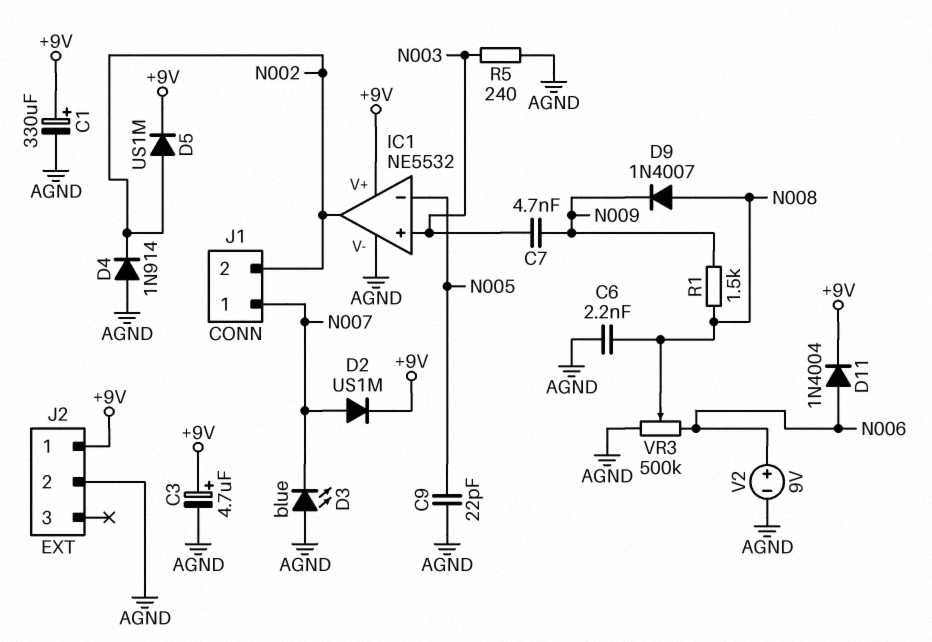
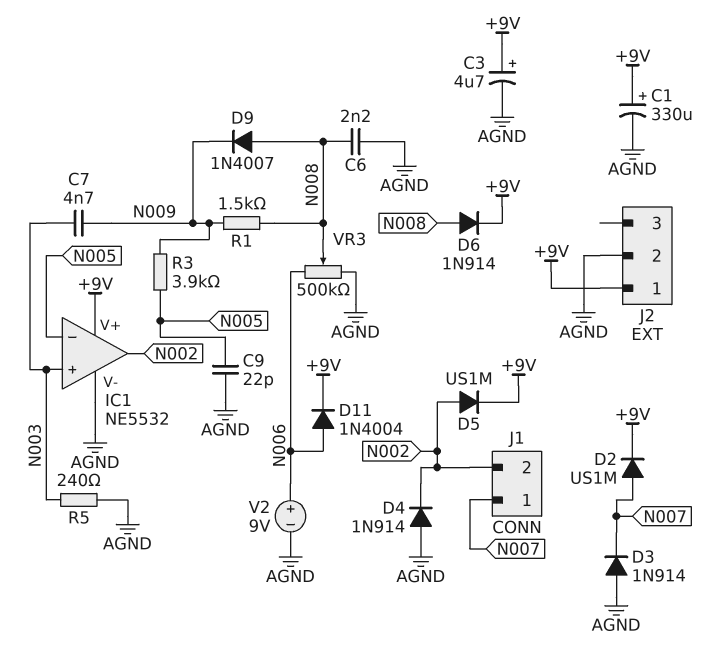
D3: LED blue (A AGND, K N007) -> diode 1N914 (A AGND, K N007)
D6: none -> diode 1N914 (A N008, K +9V)
R3: none -> 3.9k (N005, N009)

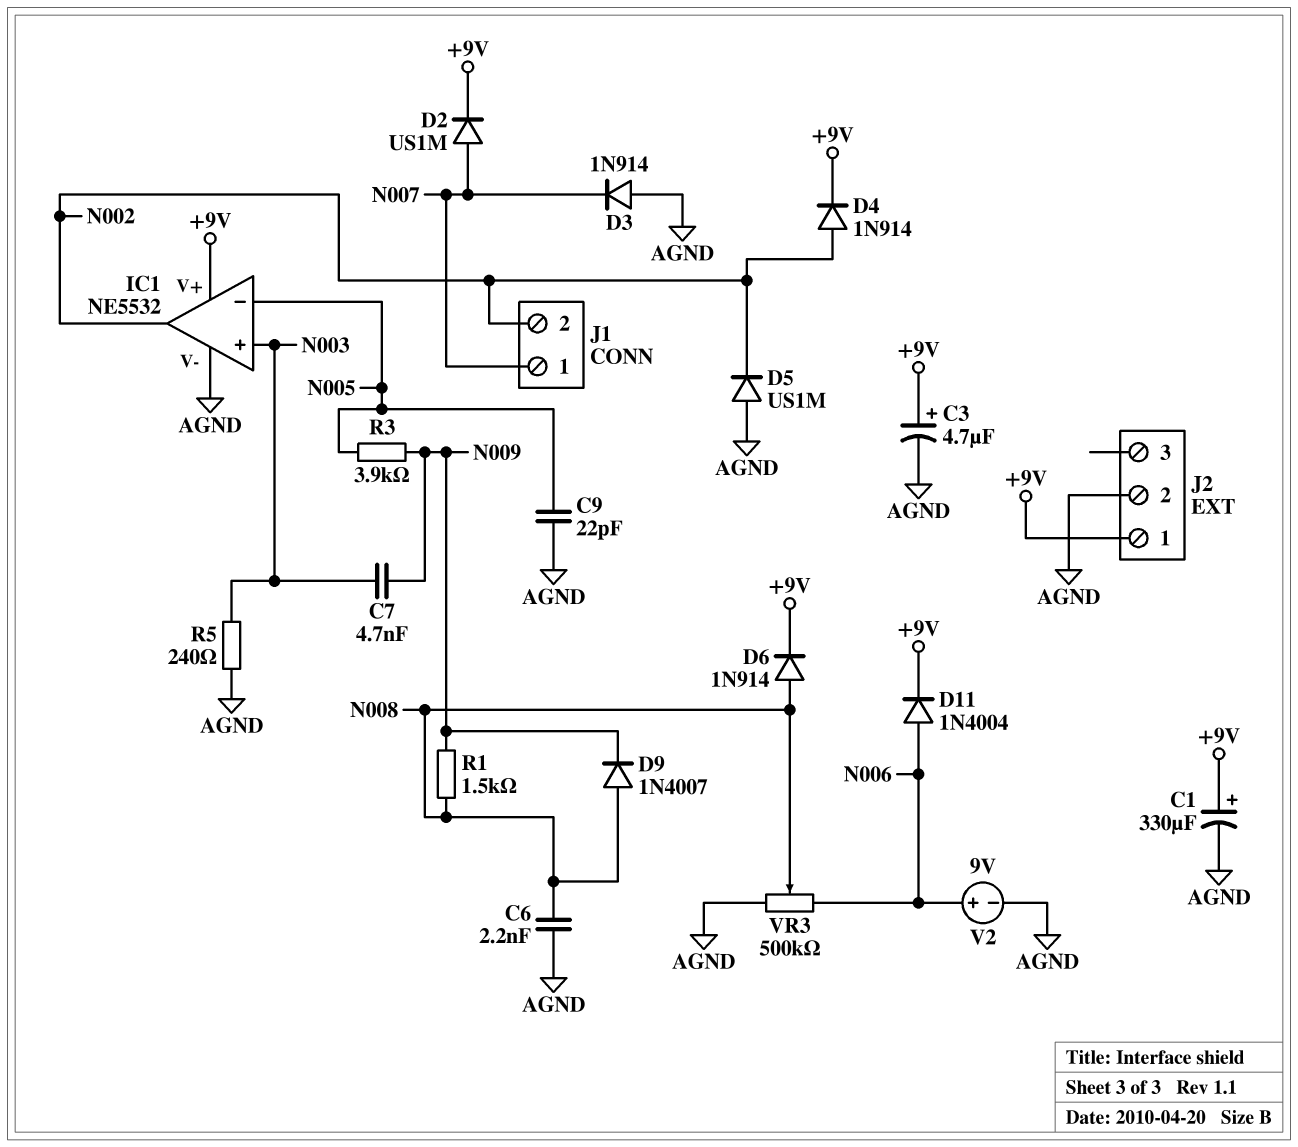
D4: diode 1N914 (A AGND, K N002) -> diode 1N914 (A N002, K +9V)
D5: diode US1M (A N002, K +9V) -> diode US1M (A AGND, K N002)

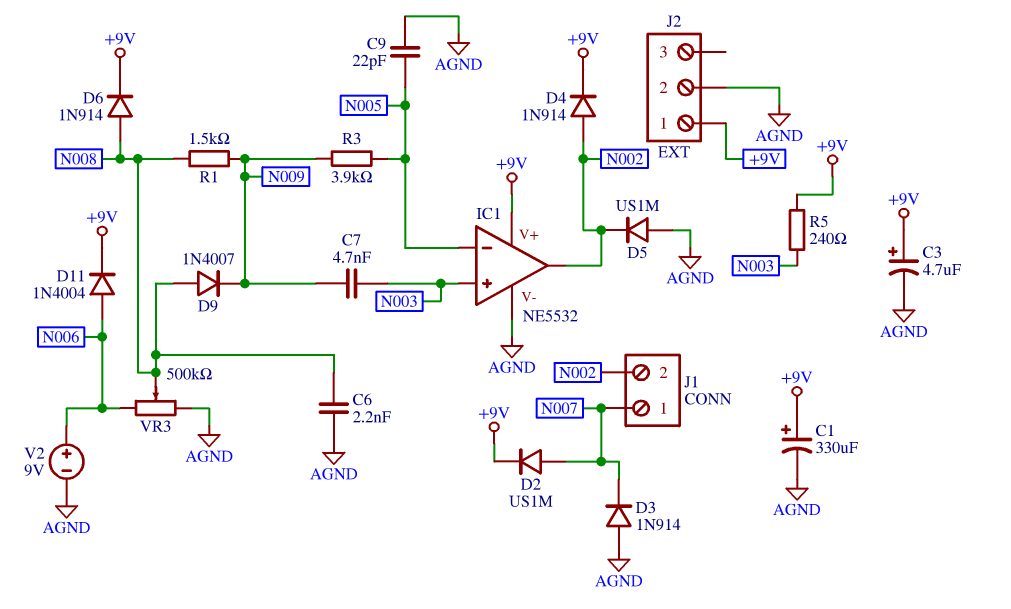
R5: 240 (AGND, N003) -> 240 (+9V, N003)

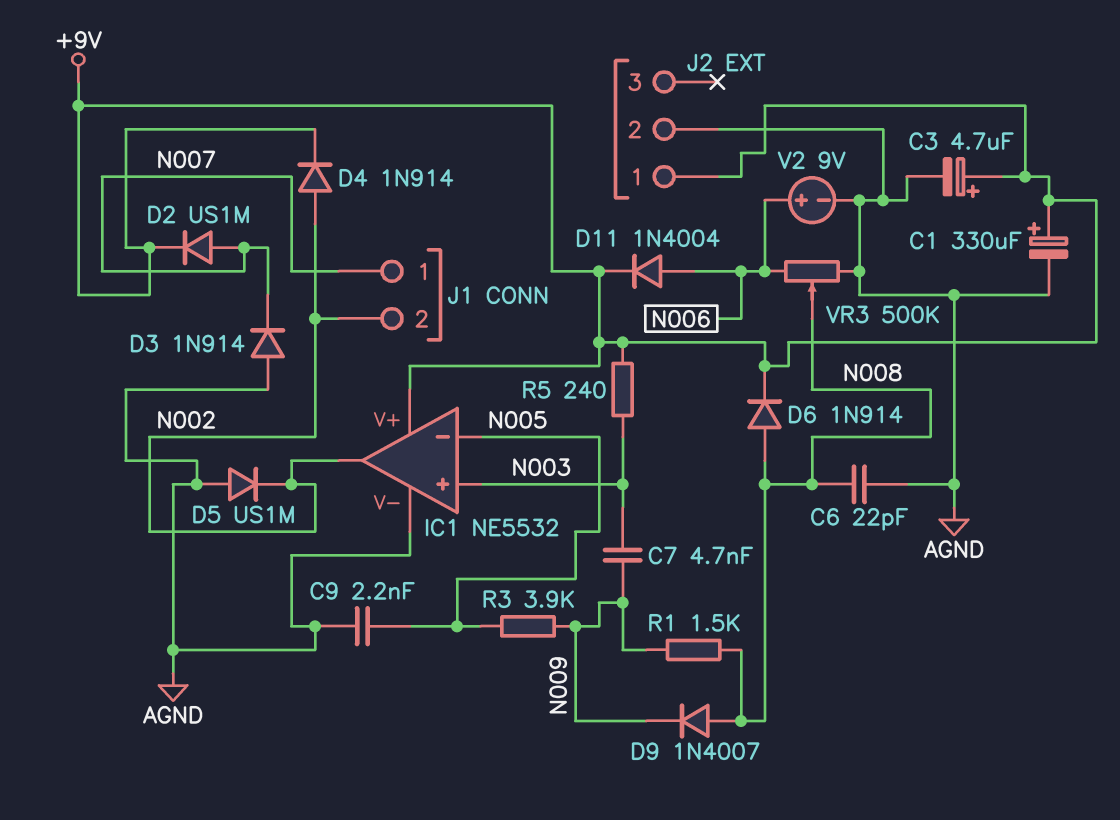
C6: 2.2nF (AGND, N008) -> 22pF (AGND, N008)
C9: 22pF (AGND, N005) -> 2.2nF (AGND, N005)

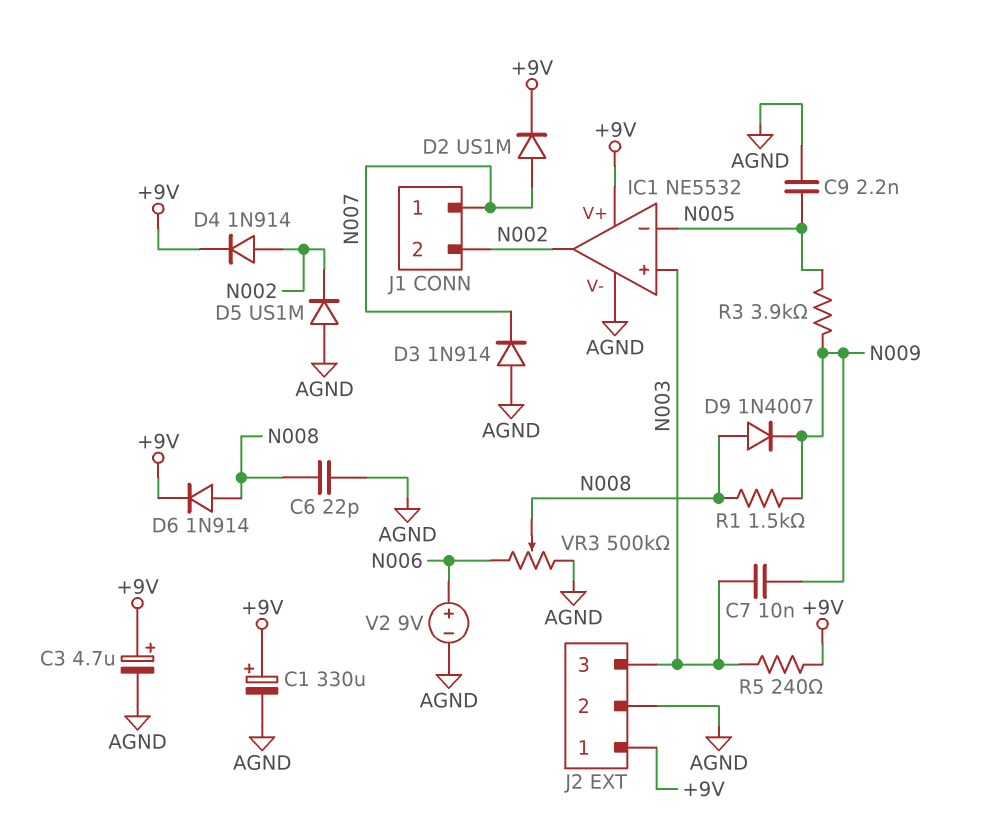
C7: 4.7nF (N003, N009) -> 10nF (N003, N009)
D11: diode 1N4004 (A N006, K +9V) -> none
J2 pin 3: none -> N003

